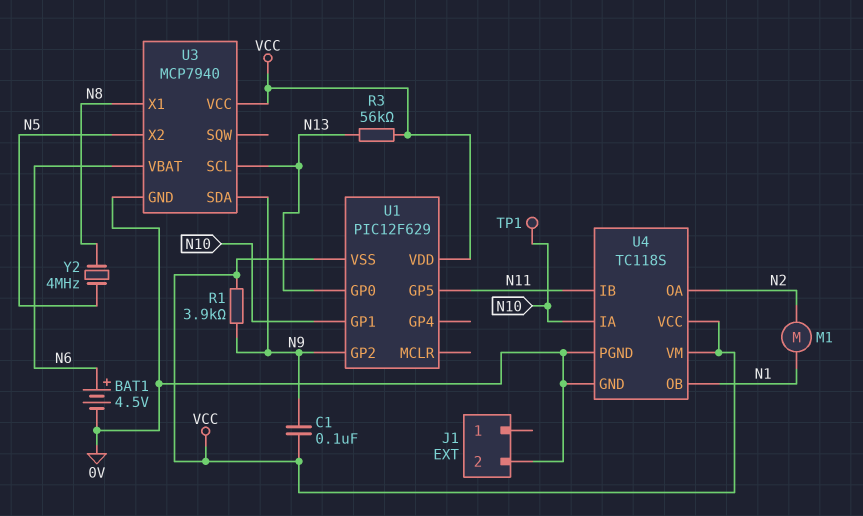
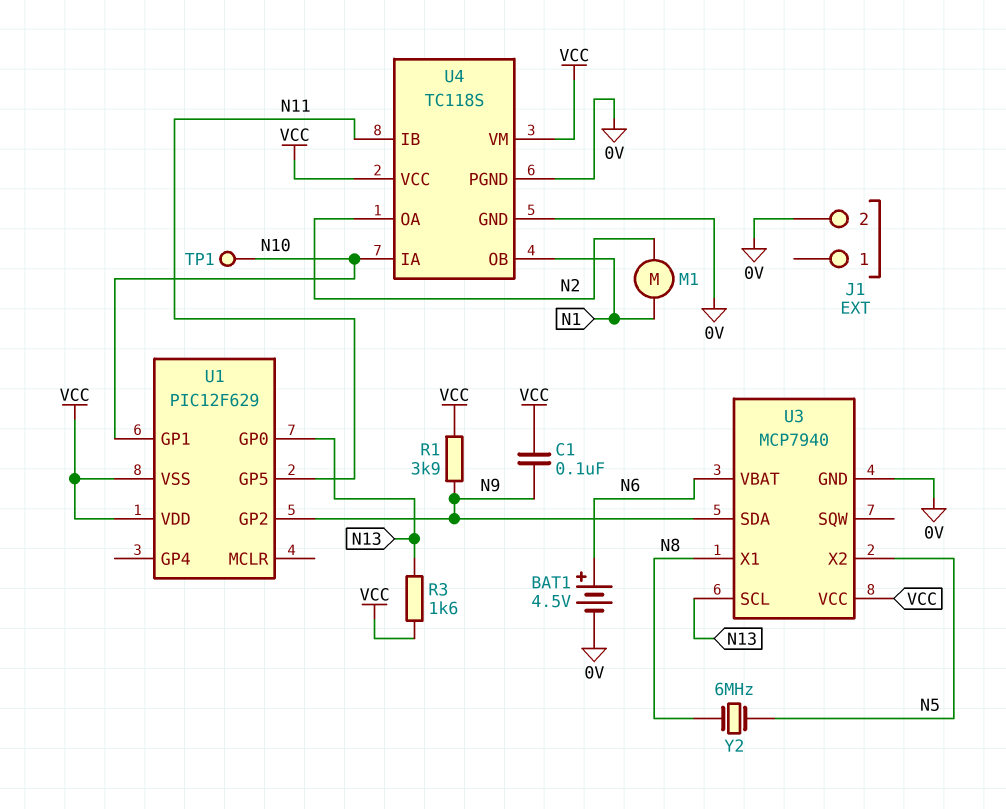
R3: 56k (N13, VCC) -> 1.6k (N13, VCC)
Y2: 4MHz (N5, N8) -> 6MHz (N5, N8)

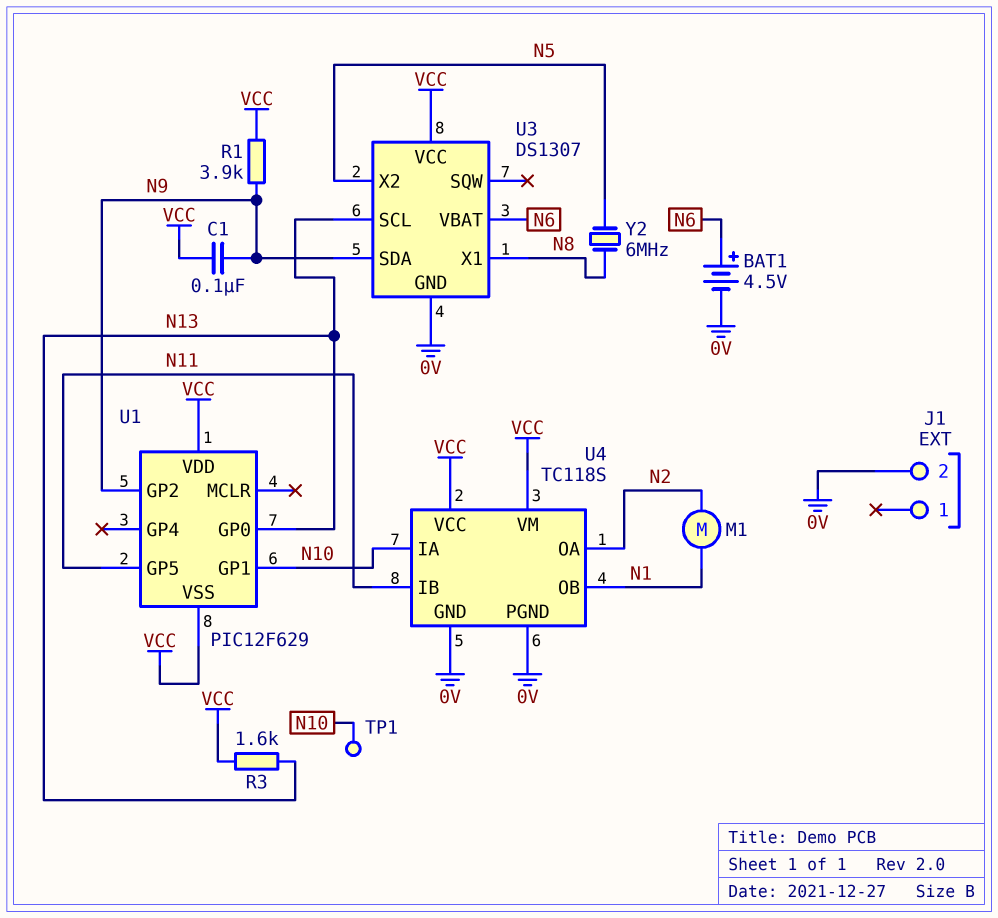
U3: MCP7940 -> DS1307

